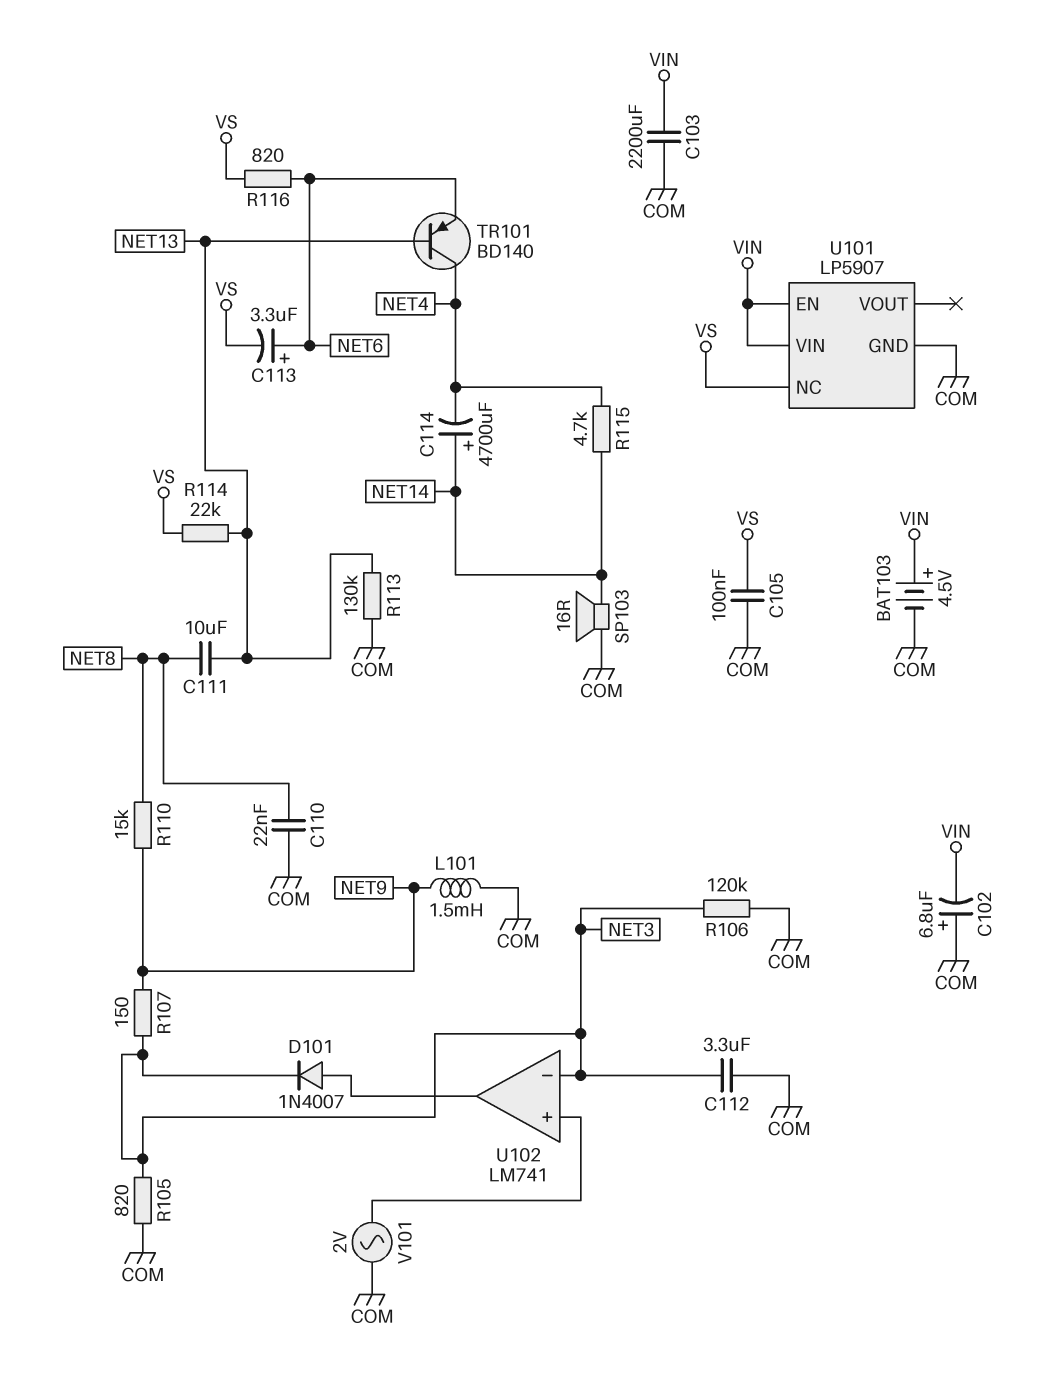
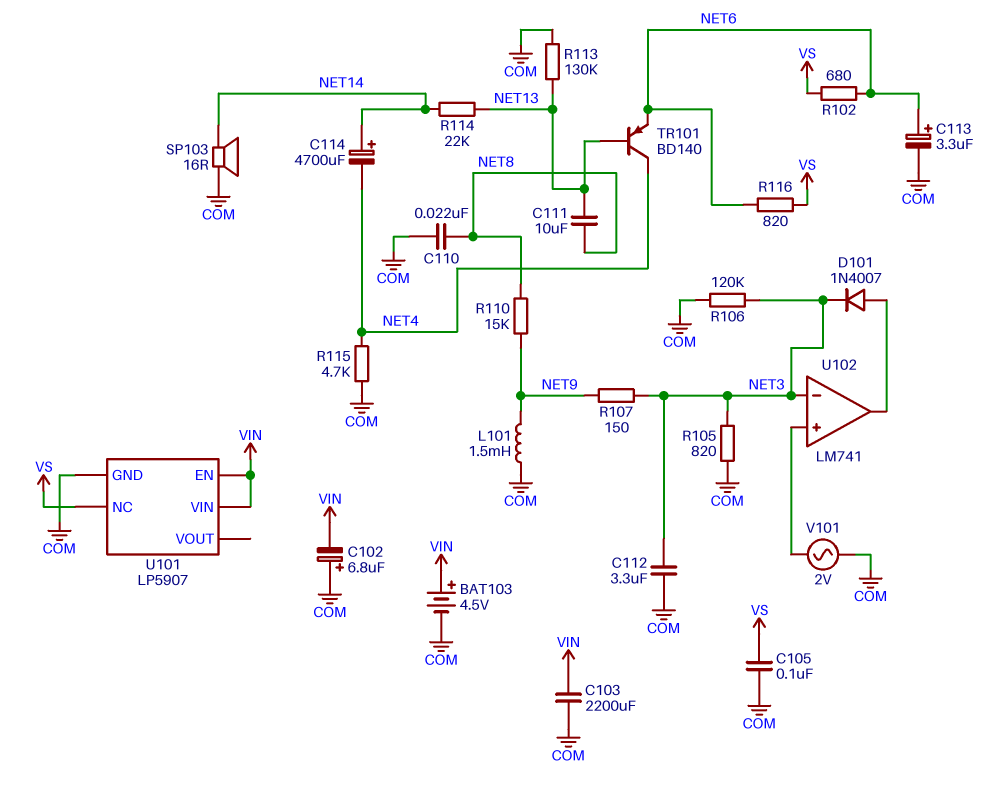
C113: 3.3uF (plus NET6, minus VS) -> 3.3uF (plus NET6, minus COM)
R102: none -> 680 (NET6, VS)
R114: 22k (NET13, VS) -> 22k (NET13, NET14)
R115: 4.7k (NET4, NET14) -> 4.7k (COM, NET4)

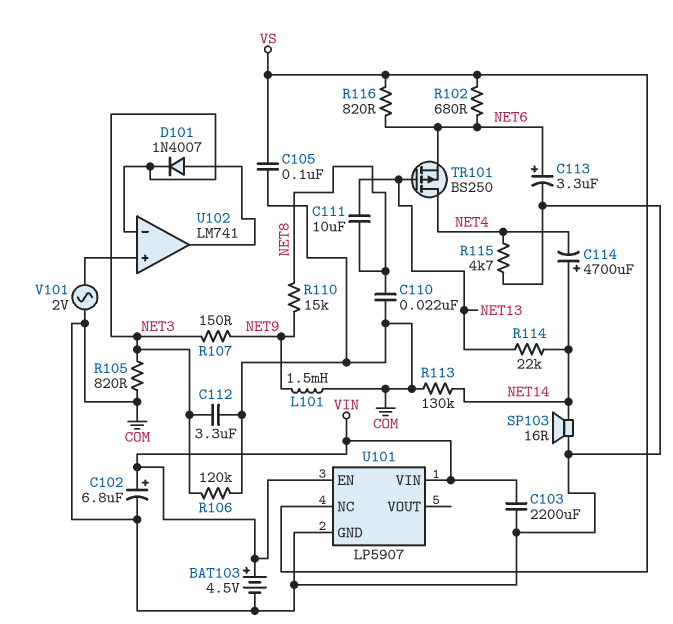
C102: 6.8uF (plus COM, minus VIN) -> 6.8uF (plus VIN, minus COM)
R113: 130k (COM, NET13) -> 130k (COM, NET14)
TR101: PNP BD140 (B NET13, C NET4, E NET6) -> PMOS BS250 (G NET13, D NET4, S NET6)

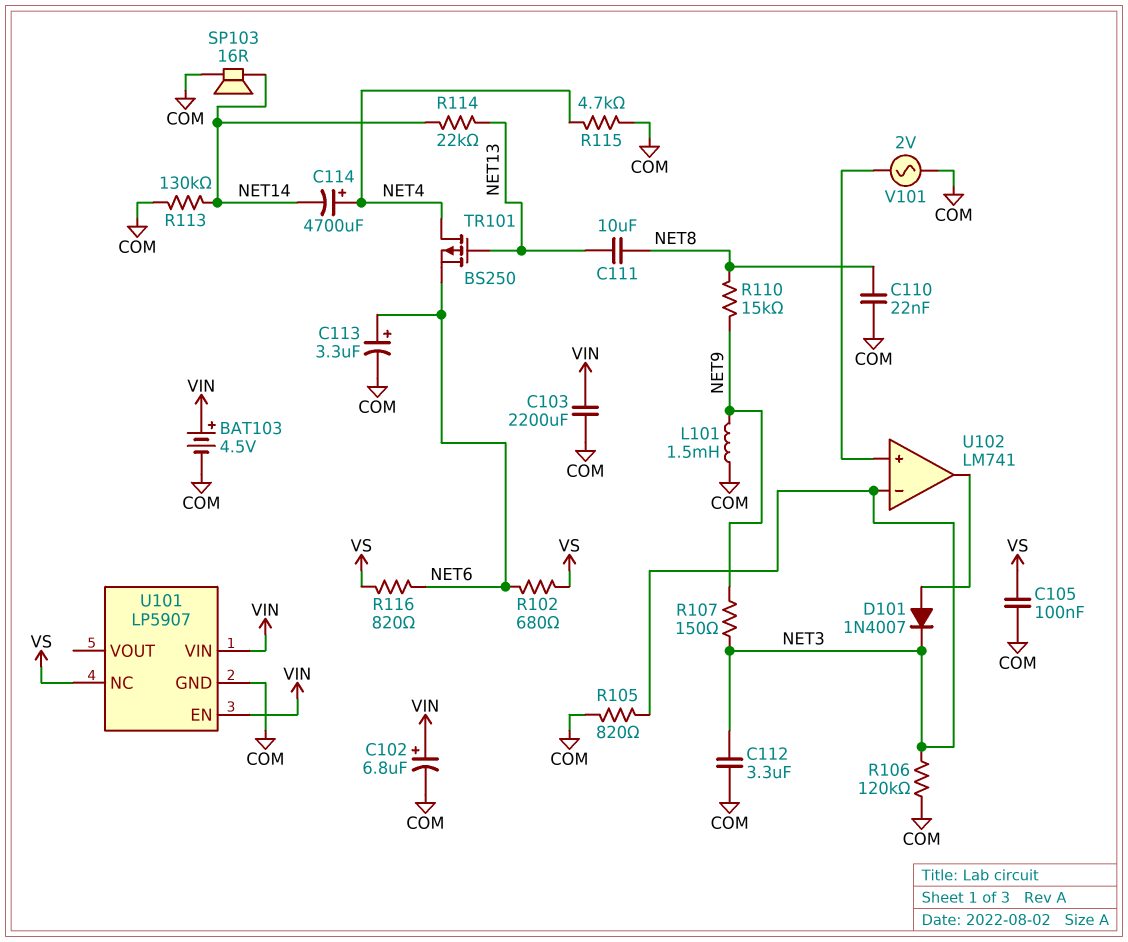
C114: 4700uF (plus NET14, minus NET4) -> 4700uF (plus NET4, minus NET14)

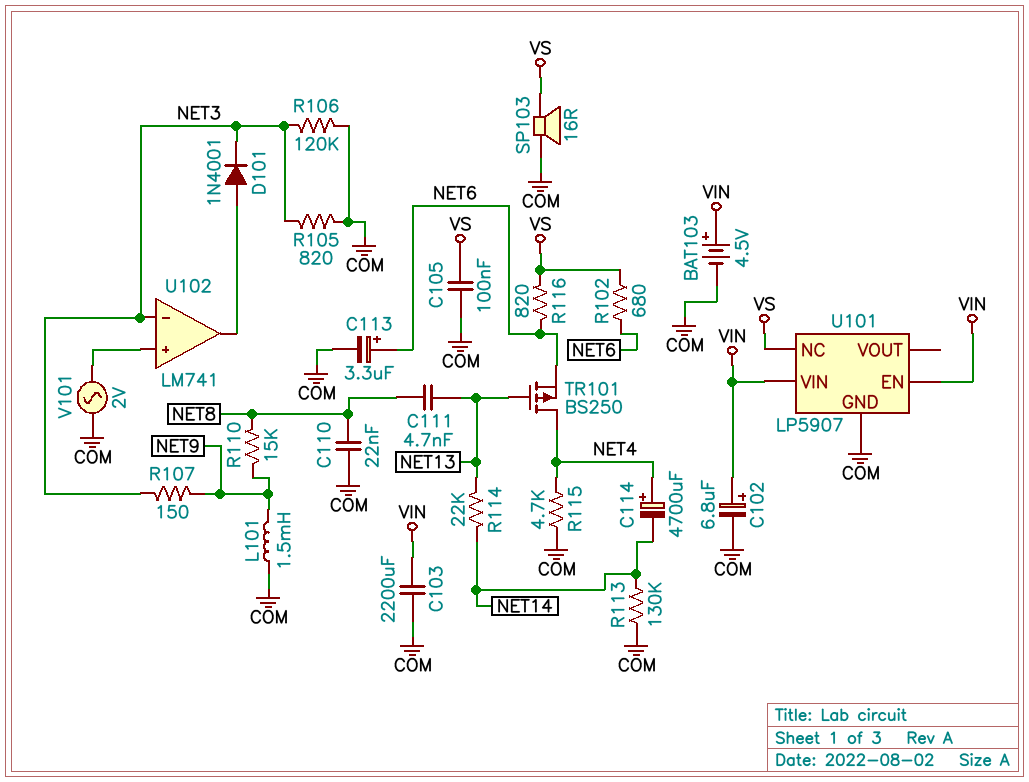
C111: 10uF (NET8, NET13) -> 4.7nF (NET8, NET13)
C112: 3.3uF (COM, NET3) -> none
D101: diode 1N4007 (A U102/out, K NET3) -> diode 1N4001 (A U102/out, K NET3)
SP103: speaker 16R (COM, NET14) -> speaker 16R (COM, VS)

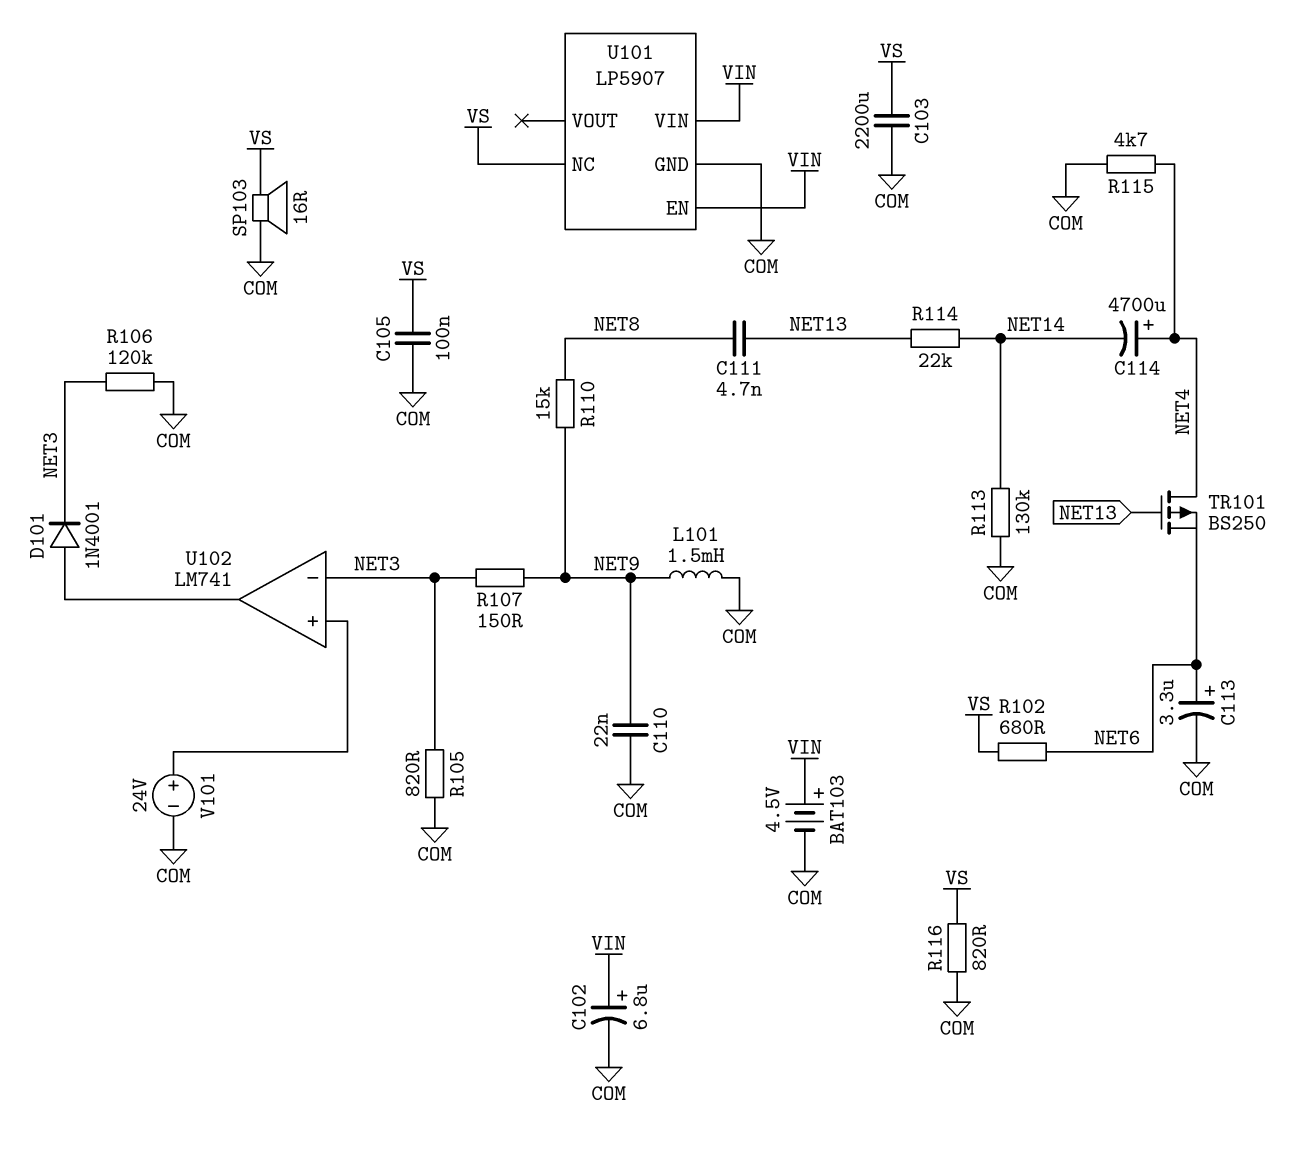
C103: 2200uF (COM, VIN) -> 2200uF (COM, VS)
C110: 22nF (COM, NET8) -> 22nF (COM, NET9)
R116: 820 (NET6, VS) -> 820 (COM, VS)
V101: AC 2V (COM, U102/in+) -> 24V (plus U102/in+, minus COM)

